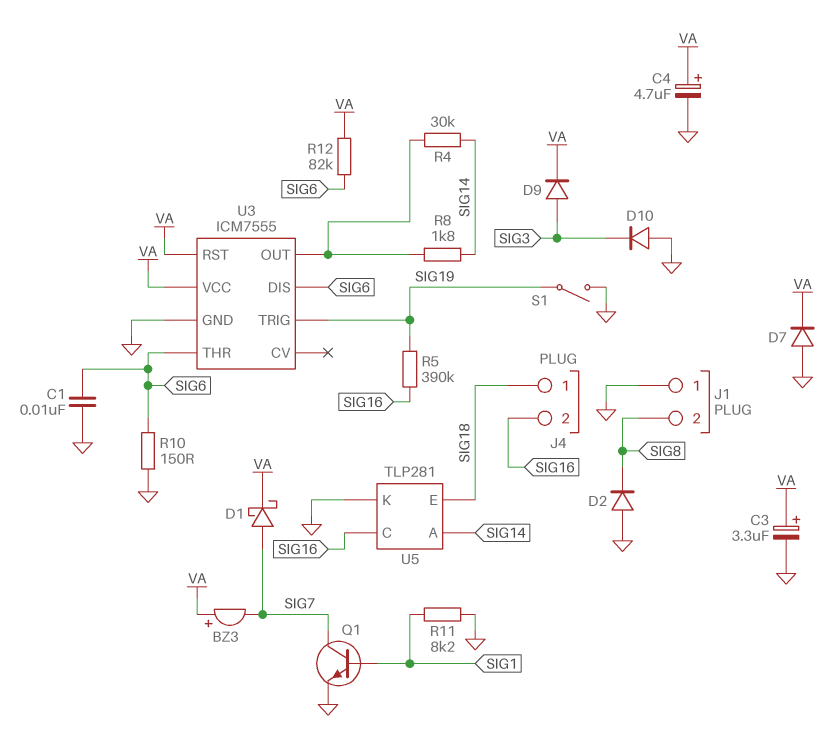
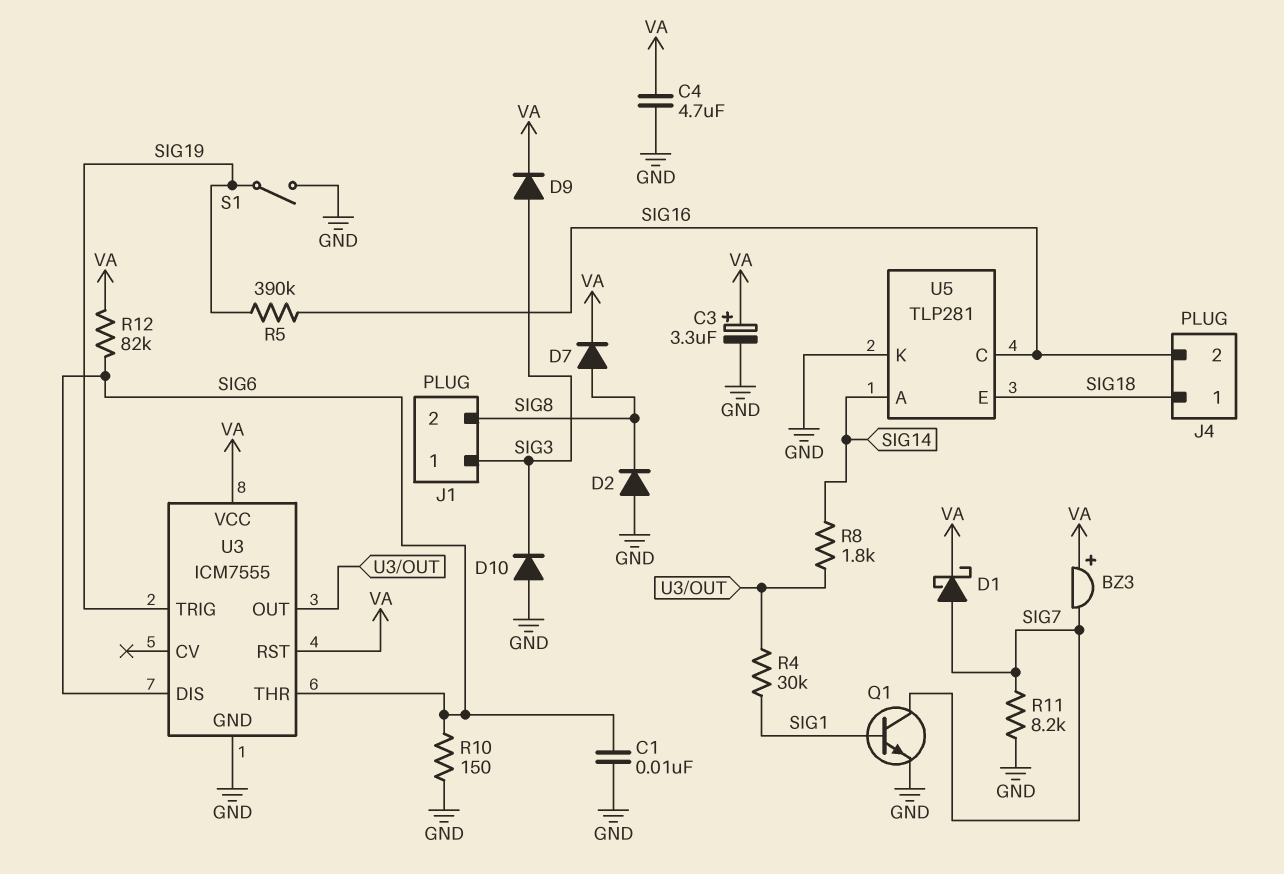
C4: 4.7uF (plus VA, minus GND) -> 4.7uF (GND, VA)
D7: diode (A GND, K VA) -> diode (A SIG8, K VA)
J1 pin 1: GND -> SIG3
R4: 30k (SIG14, U3/OUT) -> 30k (SIG1, U3/OUT)
R11: 8.2k (GND, SIG1) -> 8.2k (GND, SIG7)

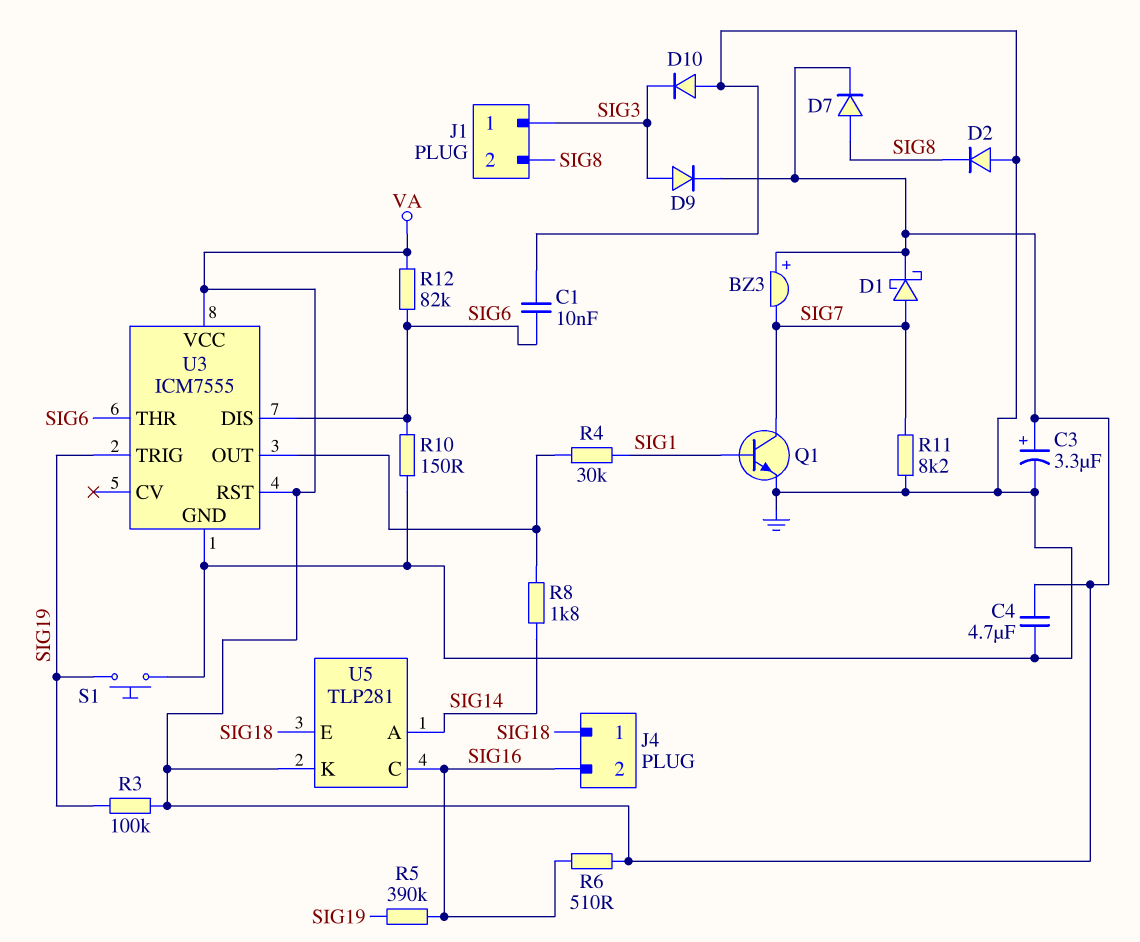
R3: none -> 100k (SIG19, VA)
R6: none -> 510 (SIG16, VA)
S1: switch (GND, SIG19) -> button (GND, SIG19)
U5 pin K: GND -> VA

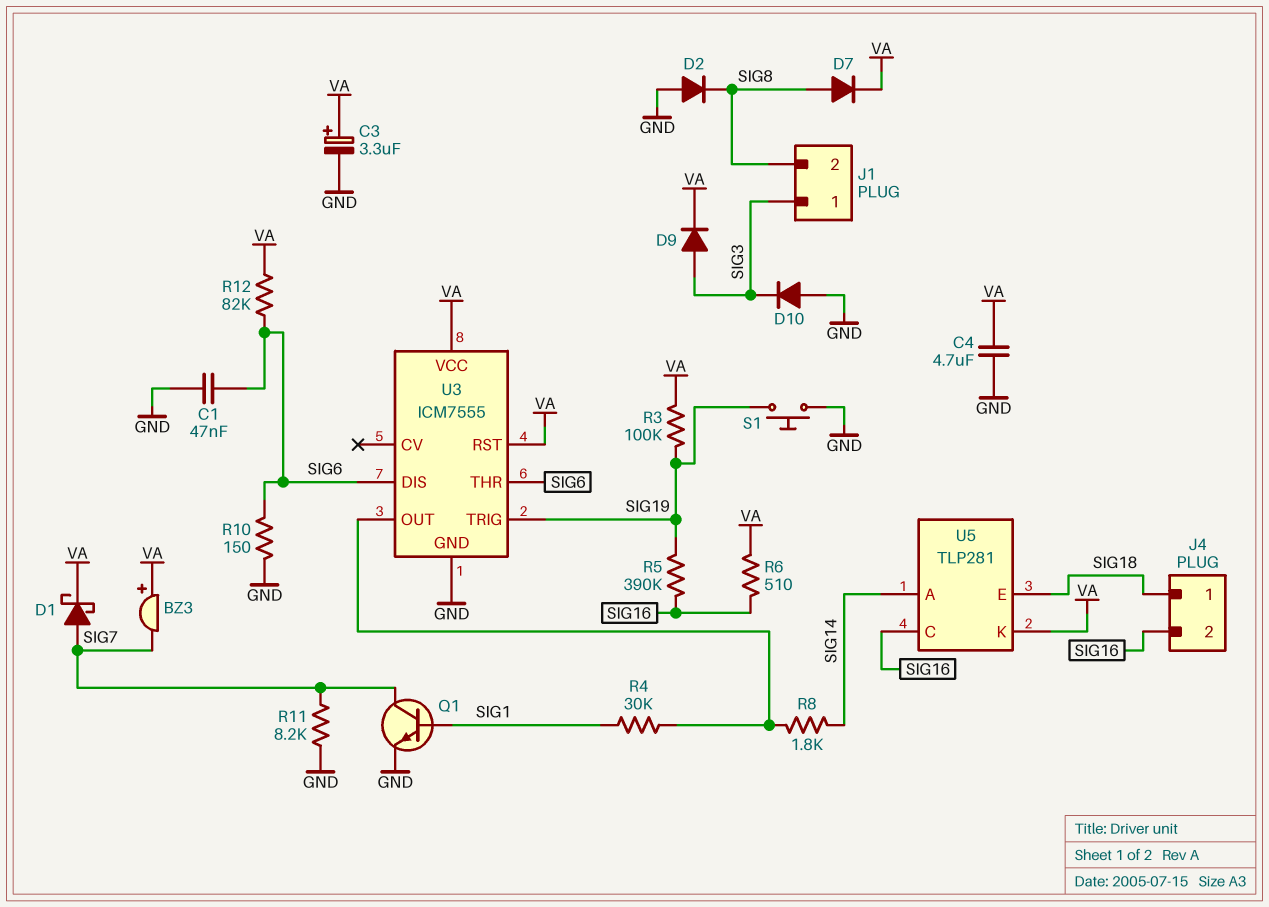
C1: 10nF (GND, SIG6) -> 47nF (GND, SIG6)

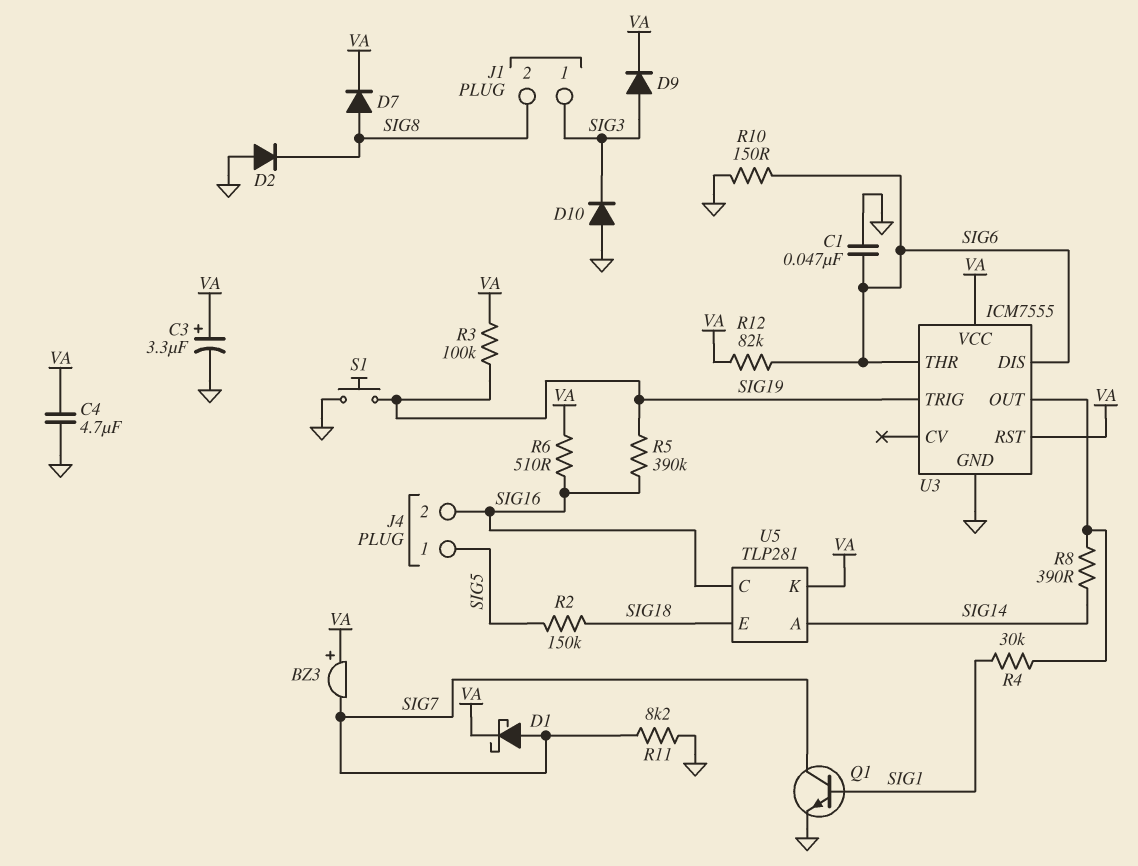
J4 pin 1: SIG18 -> SIG5
R2: none -> 150k (SIG5, SIG18)
R8: 1.8k (SIG14, U3/OUT) -> 390 (SIG14, U3/OUT)

